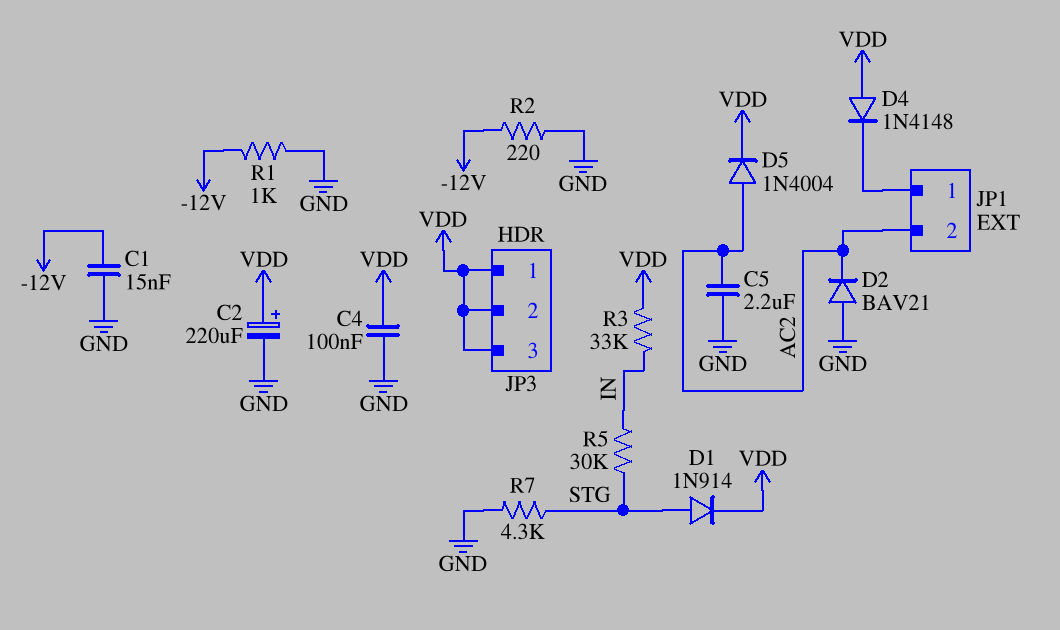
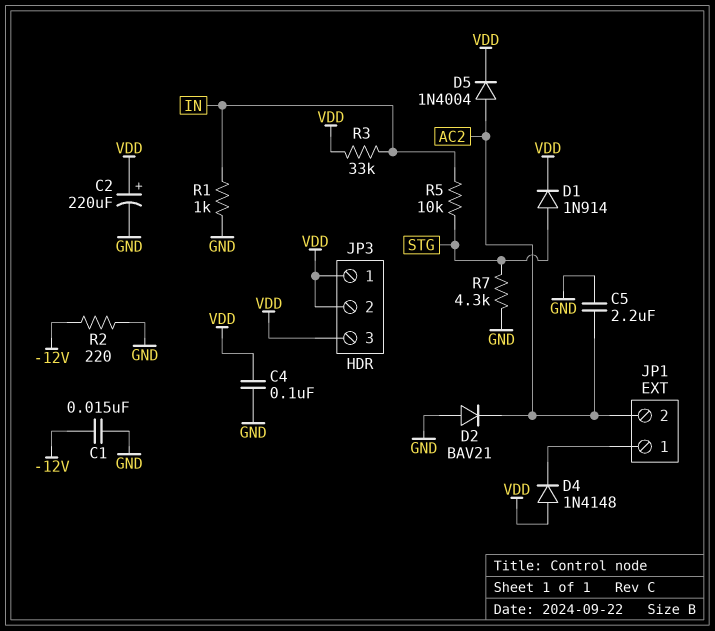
R1: 1k (-12V, GND) -> 1k (GND, IN)
R5: 30k (IN, STG) -> 10k (IN, STG)

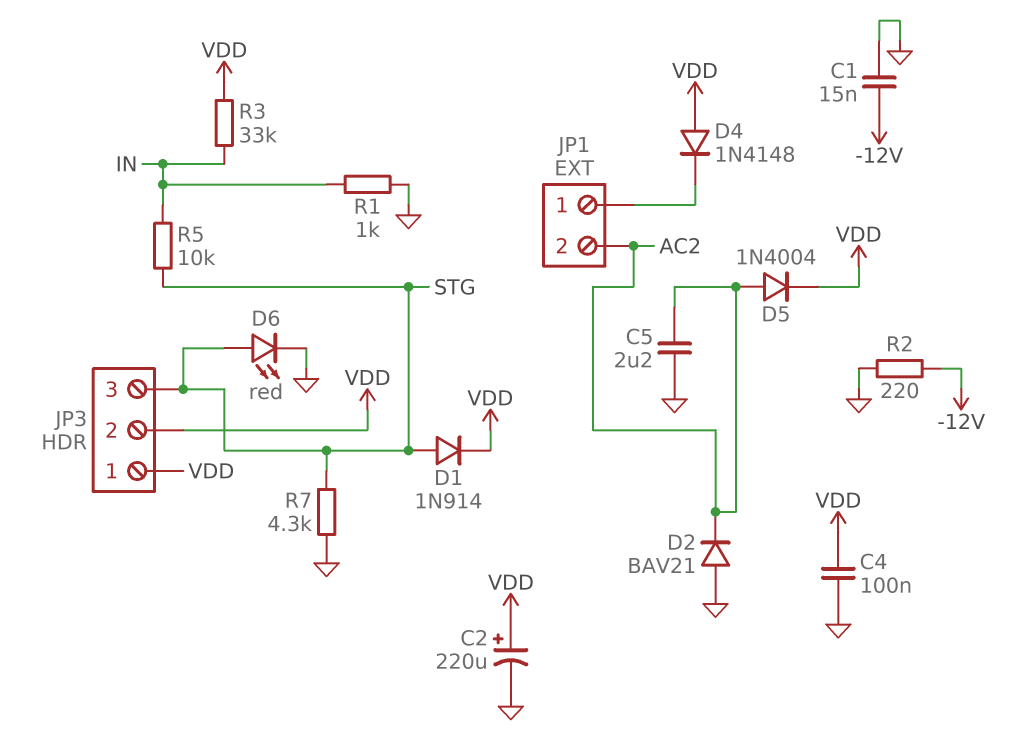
D6: none -> LED red (A STG, K GND)
JP3 pin 3: VDD -> STG

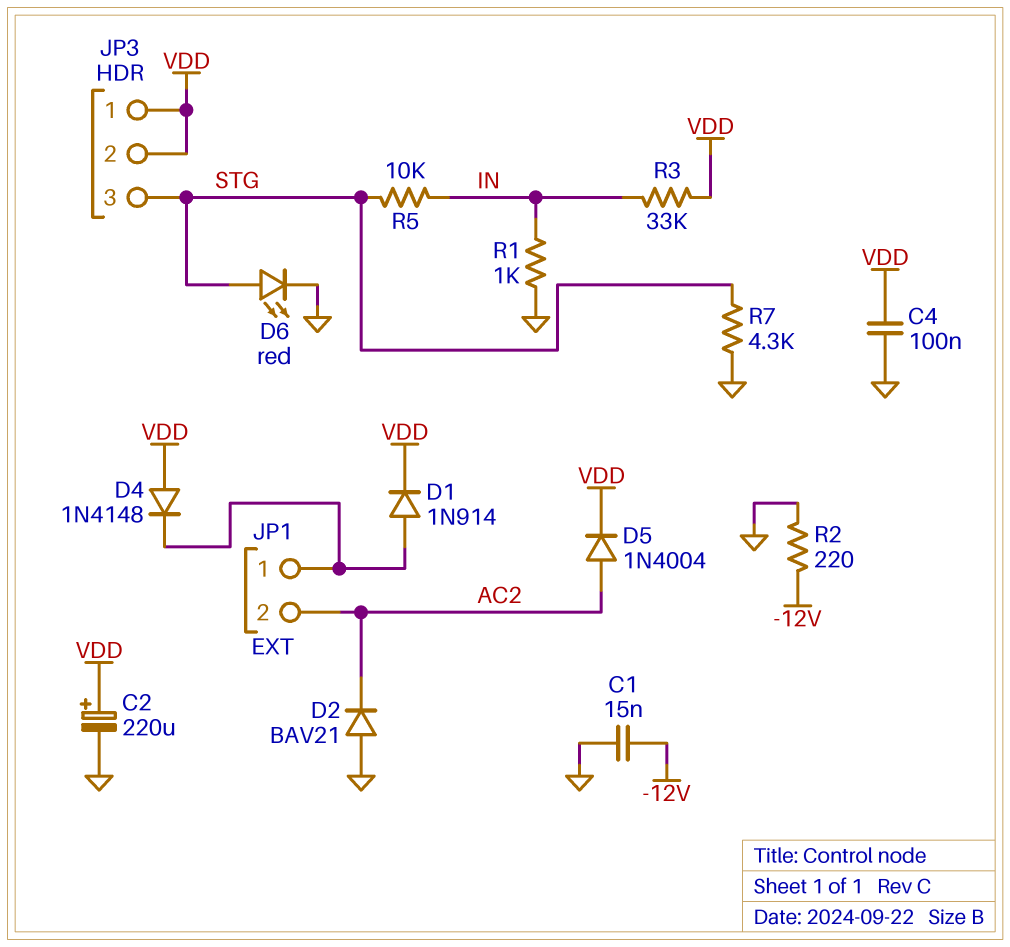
C5: 2.2uF (AC2, GND) -> none
D1: diode 1N914 (A STG, K VDD) -> diode 1N914 (A JP1/1, K VDD)

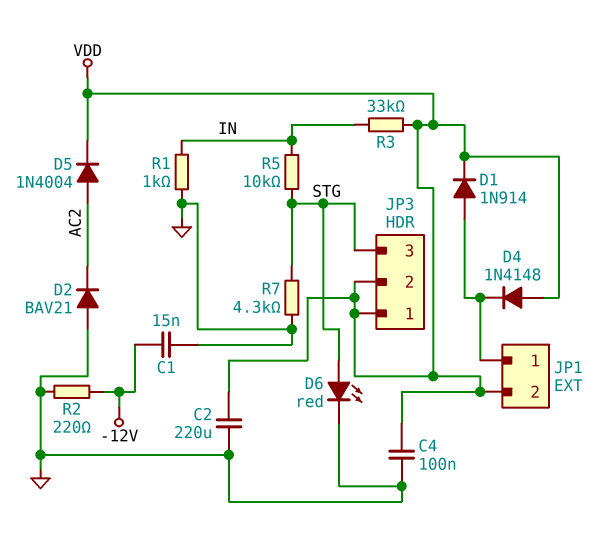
C2: 220uF (plus VDD, minus GND) -> 220uF (GND, VDD)
JP1 pin 2: AC2 -> VDD

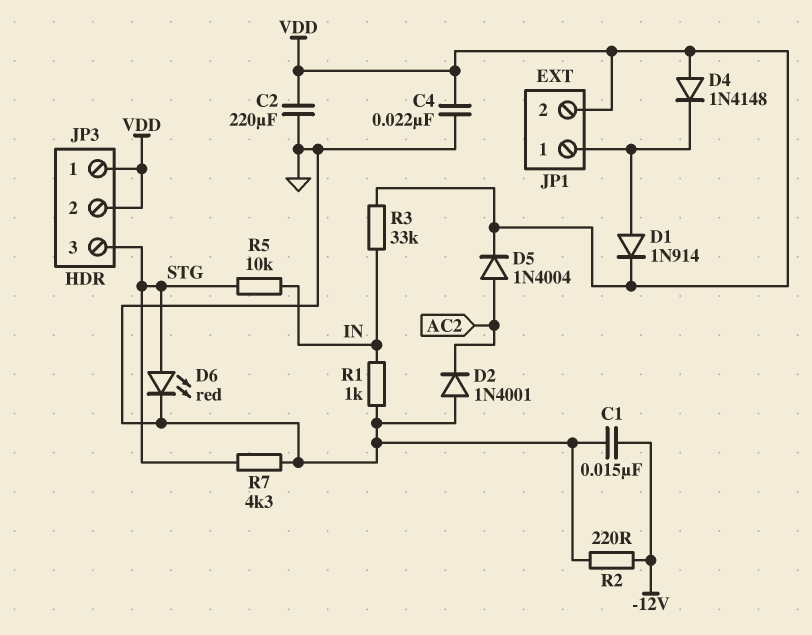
C4: 100nF (GND, VDD) -> 22nF (GND, VDD)
D2: diode BAV21 (A GND, K AC2) -> diode 1N4001 (A GND, K AC2)

